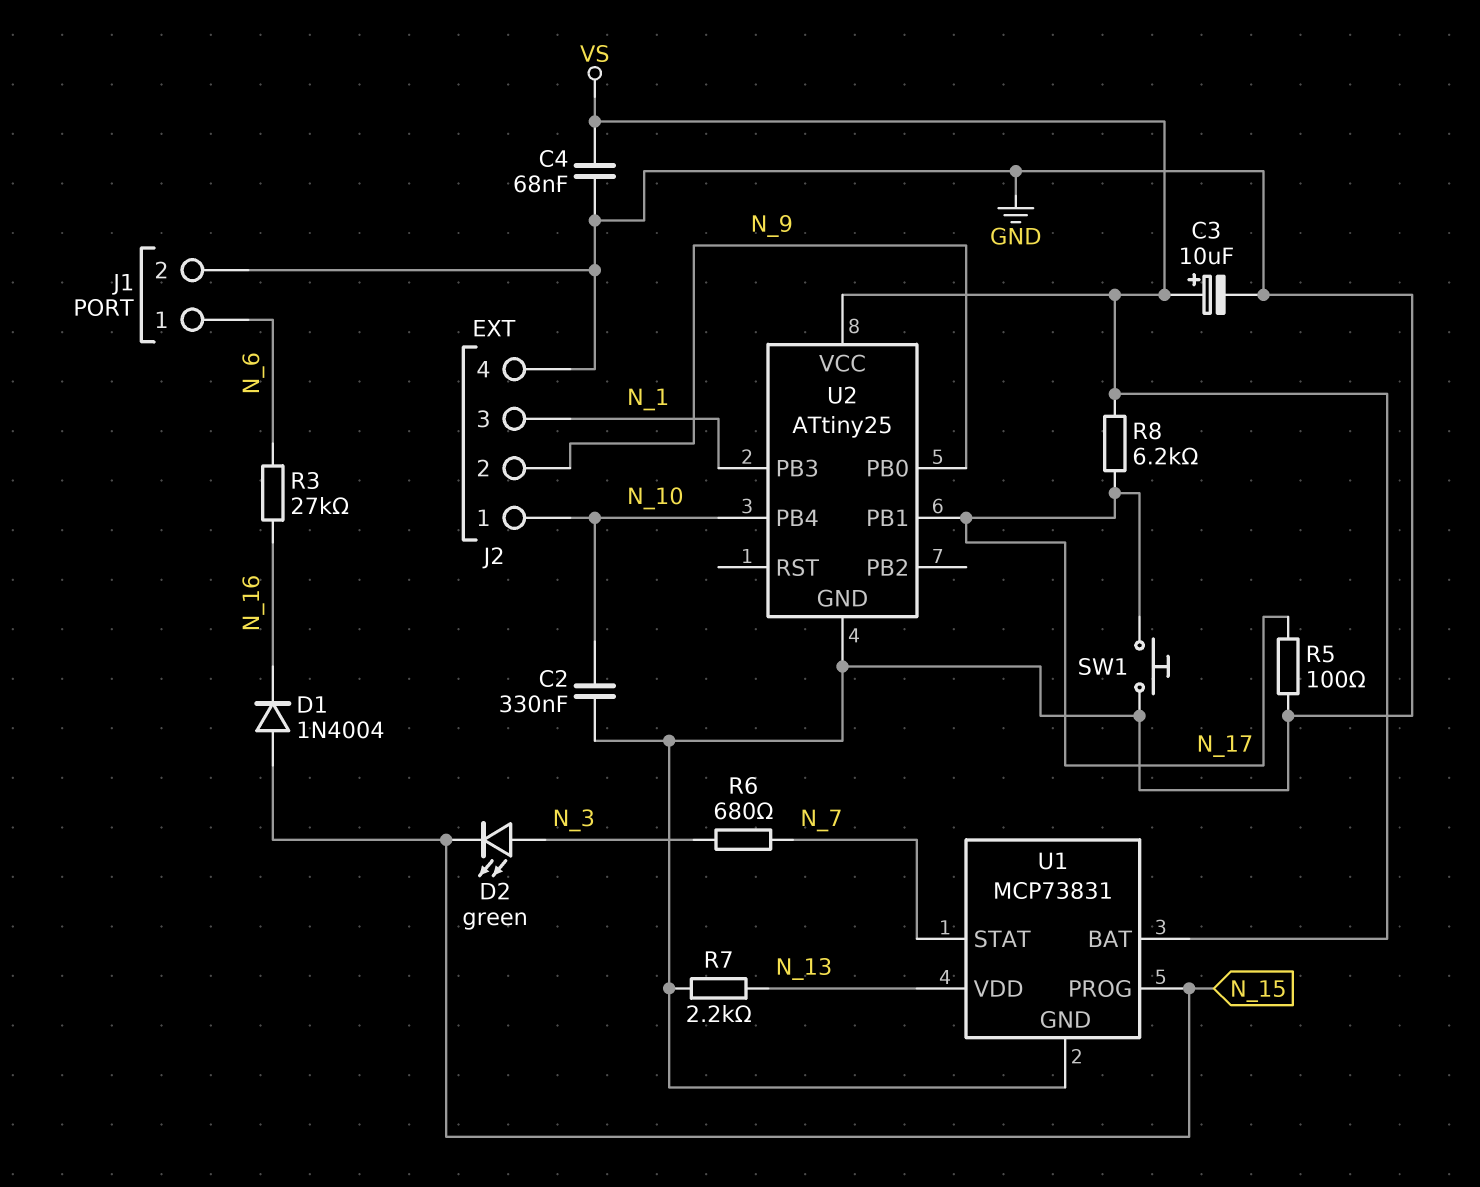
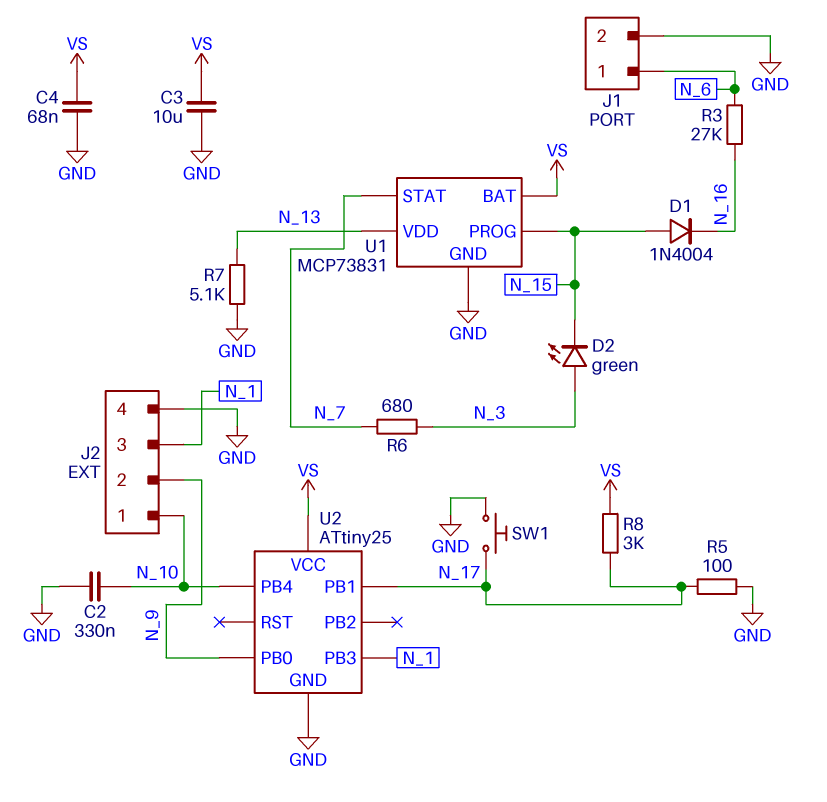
C3: 10uF (plus VS, minus GND) -> 10uF (GND, VS)
R7: 2.2k (GND, N_13) -> 5.1k (GND, N_13)
R8: 6.2k (N_17, VS) -> 3k (N_17, VS)

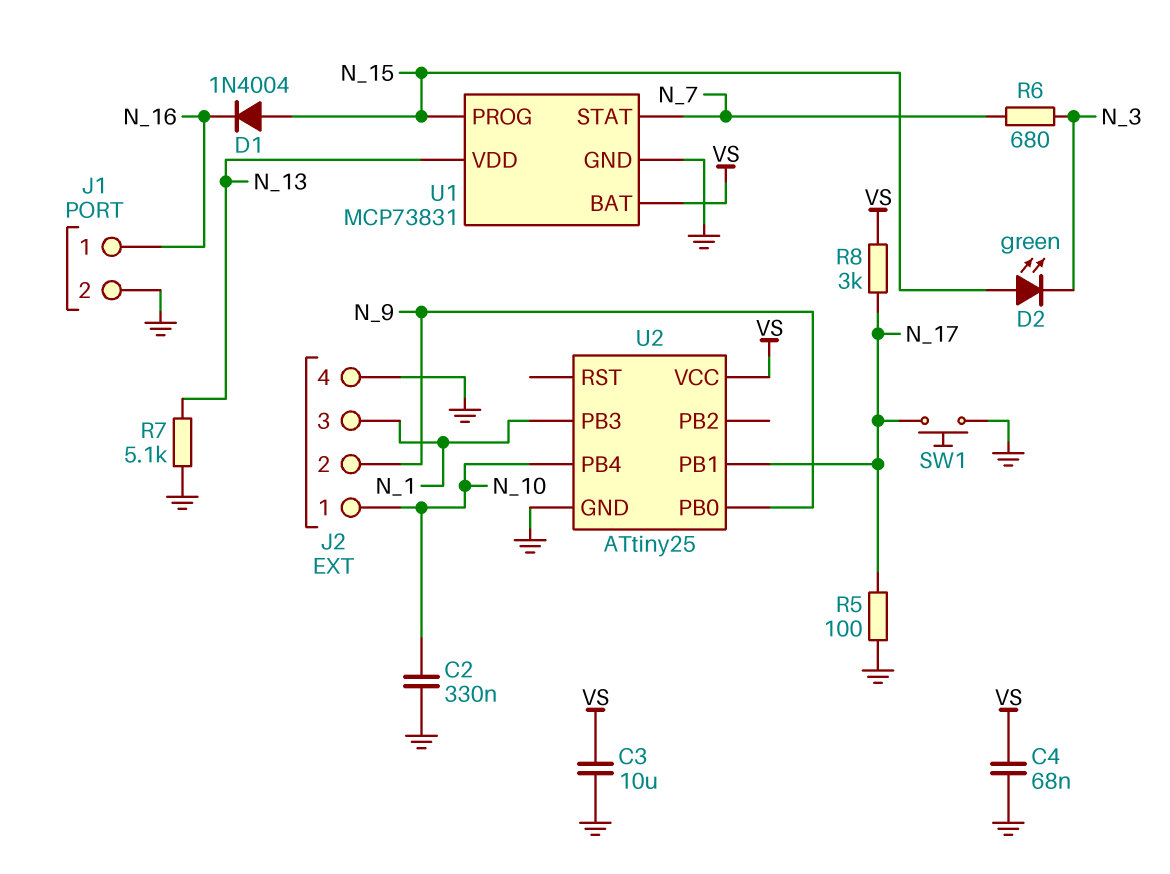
D2: LED green (A N_3, K N_15) -> LED green (A N_15, K N_3)
J1 pin 1: N_6 -> N_16
R3: 27k (N_6, N_16) -> none

